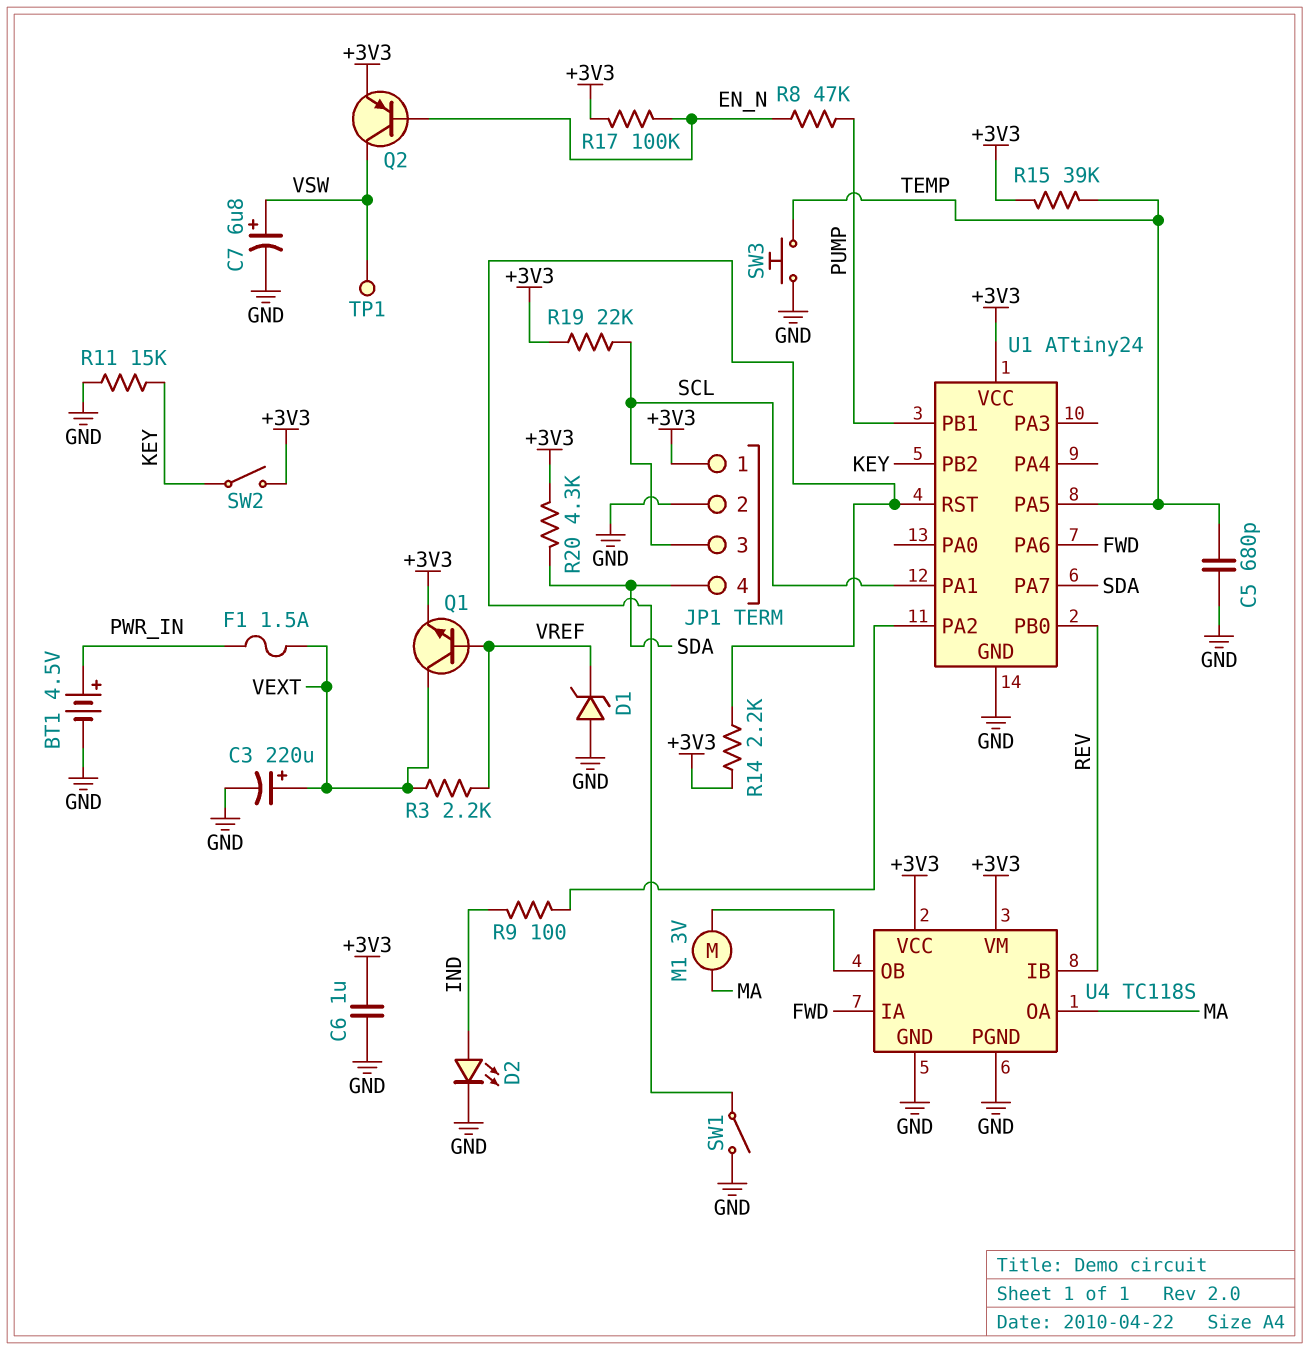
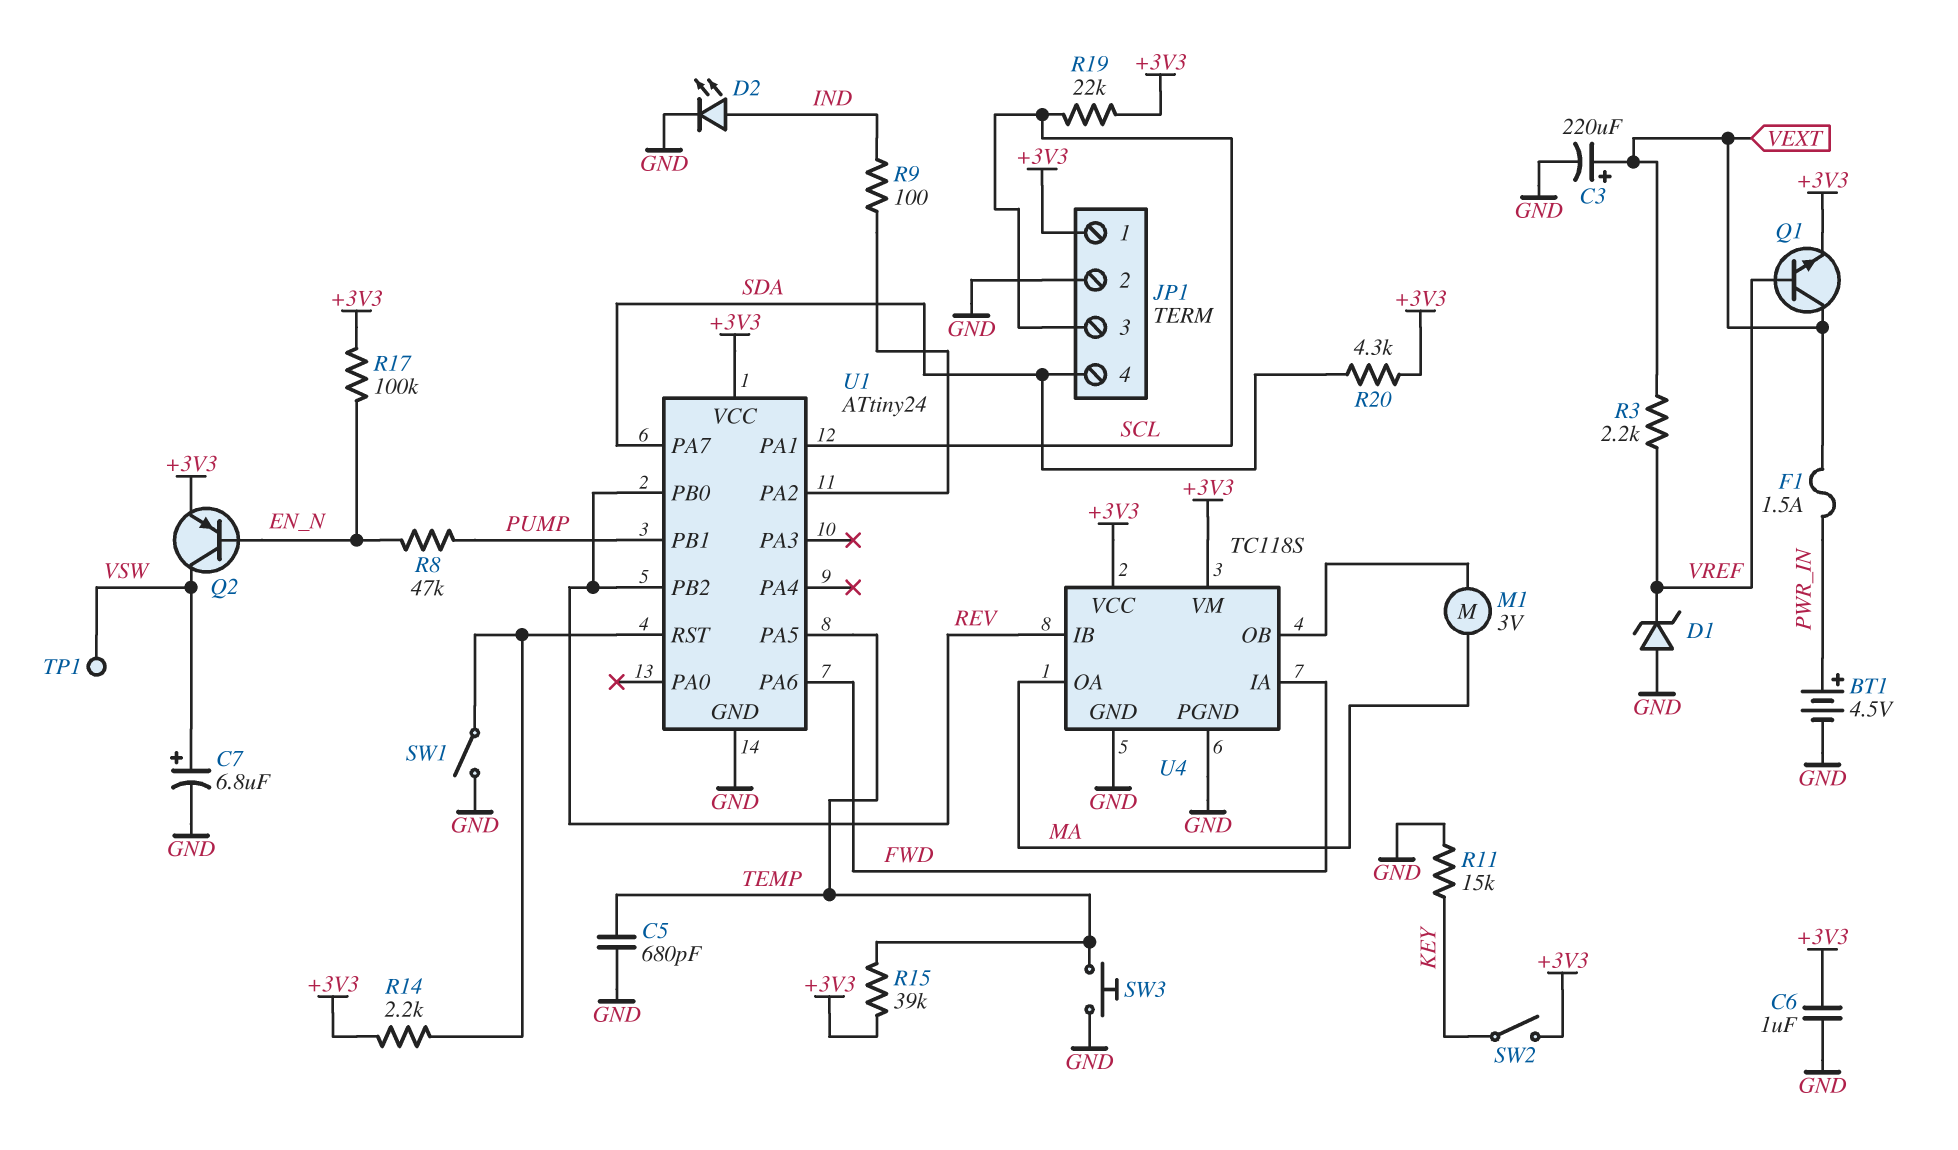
U1 pin PB2: KEY -> REV

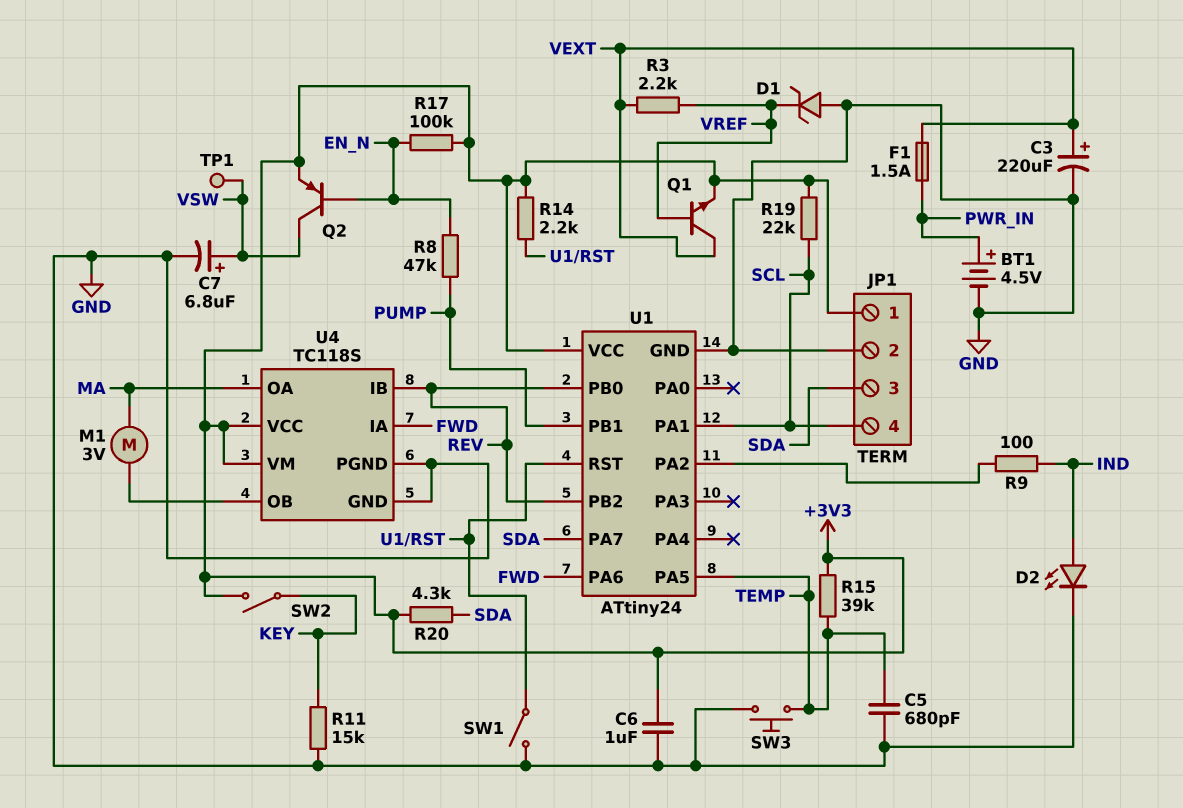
JP1 pin 3: SCL -> SDA
JP1 pin 4: SDA -> SCL

